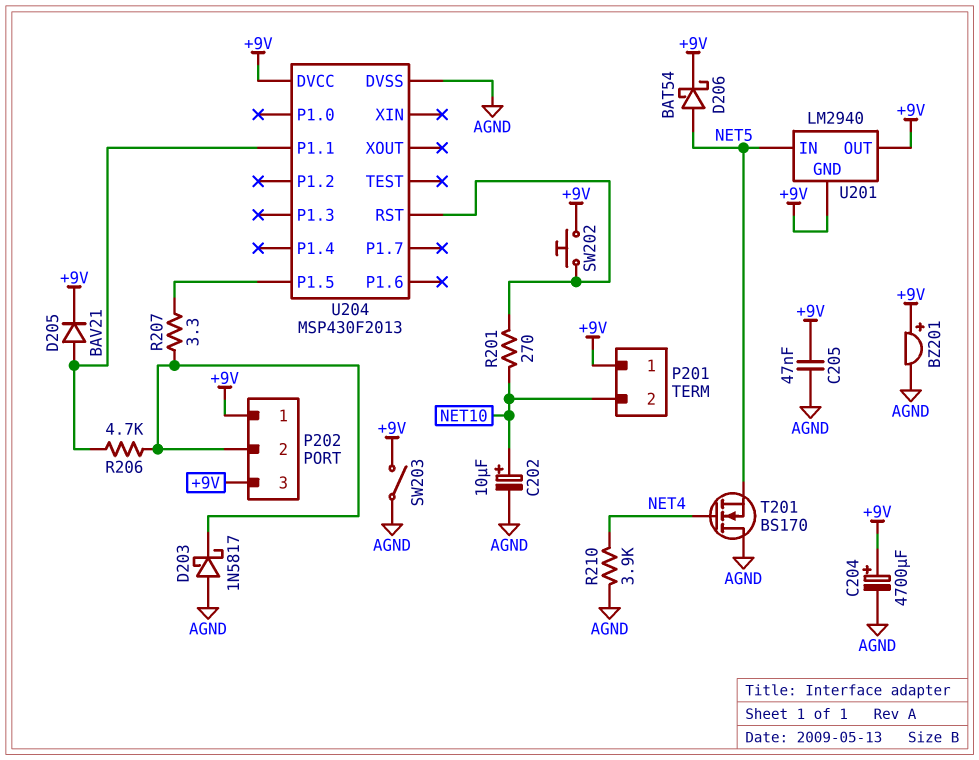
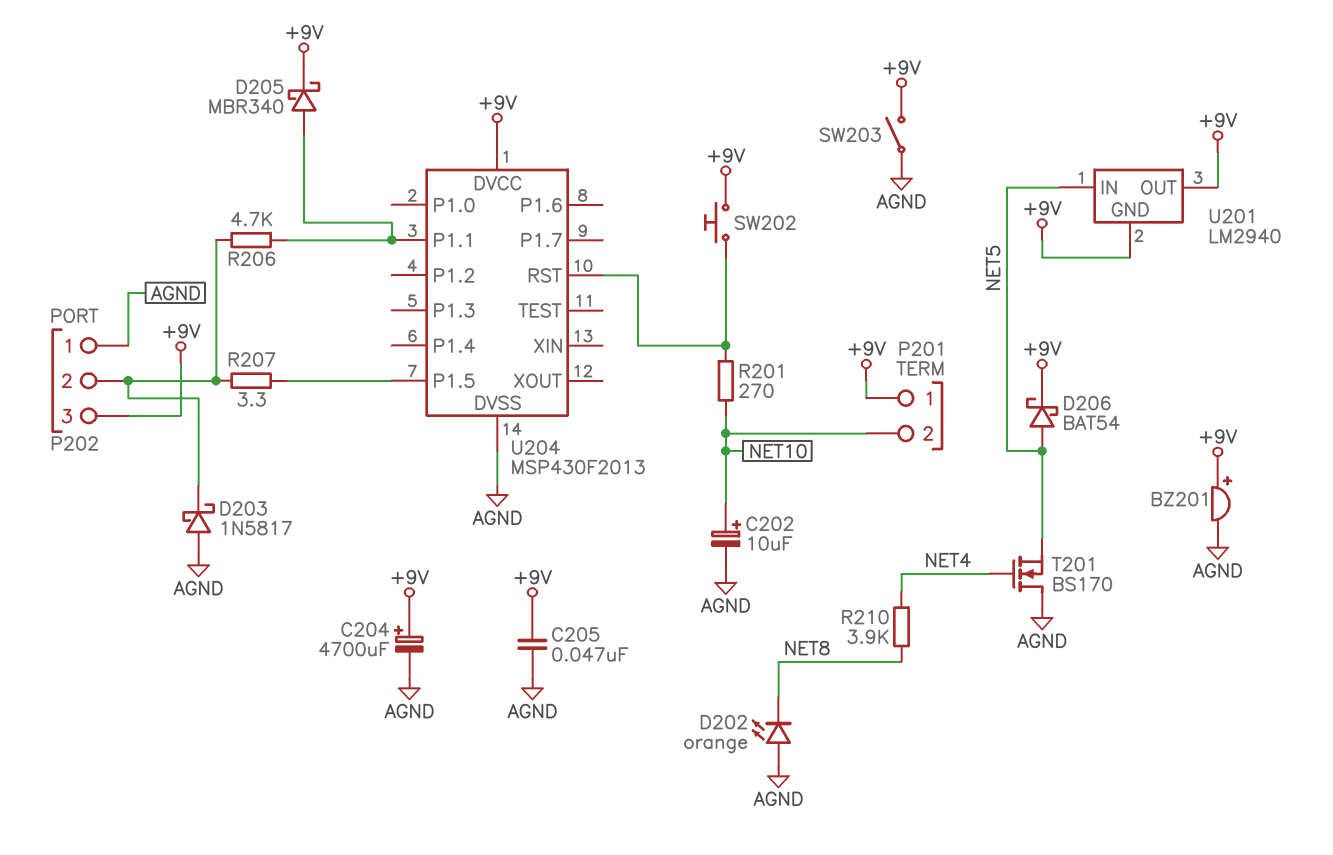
D202: none -> LED orange (A AGND, K NET8)
D205: diode BAV21 (A U204/P1.1, K +9V) -> schottky MBR340 (A U204/P1.1, K +9V)
P202 pin 1: +9V -> AGND
R210: 3.9k (AGND, NET4) -> 3.9k (NET4, NET8)

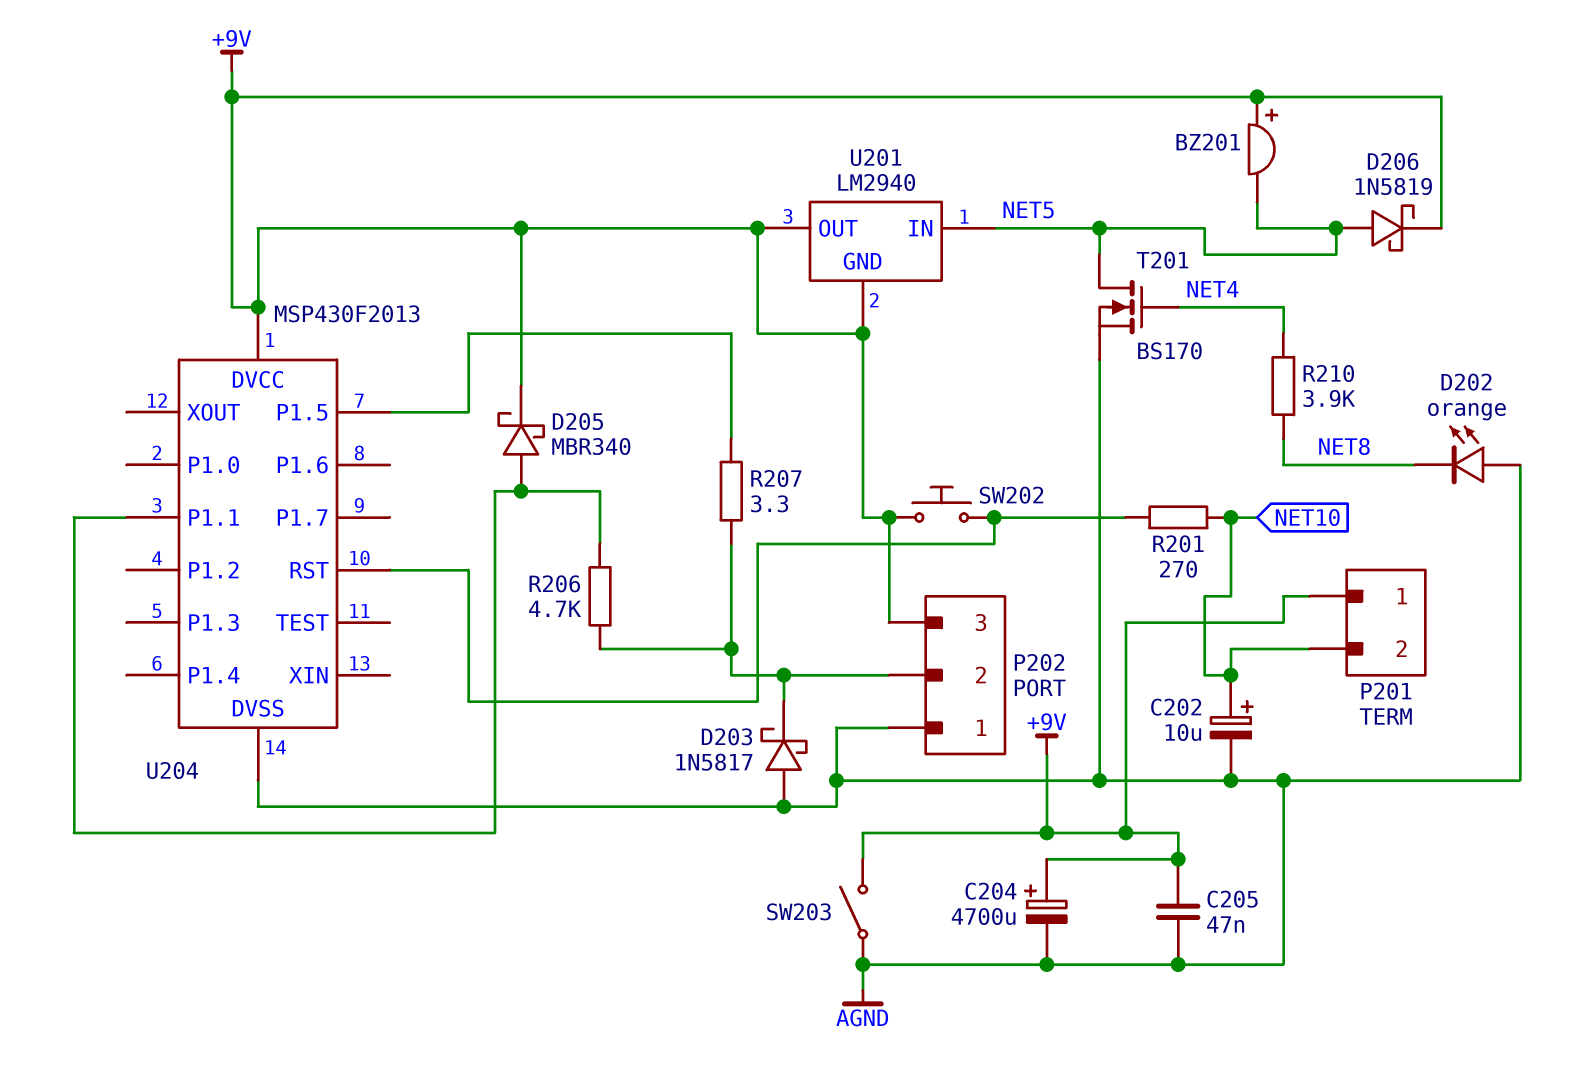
BZ201: buzzer (plus +9V, minus AGND) -> buzzer (plus +9V, minus NET5)
D206: schottky BAT54 (A NET5, K +9V) -> schottky 1N5819 (A NET5, K +9V)
T201: NMOS BS170 (G NET4, D AGND, S NET5) -> NMOS BS170 (G NET4, D NET5, S AGND)

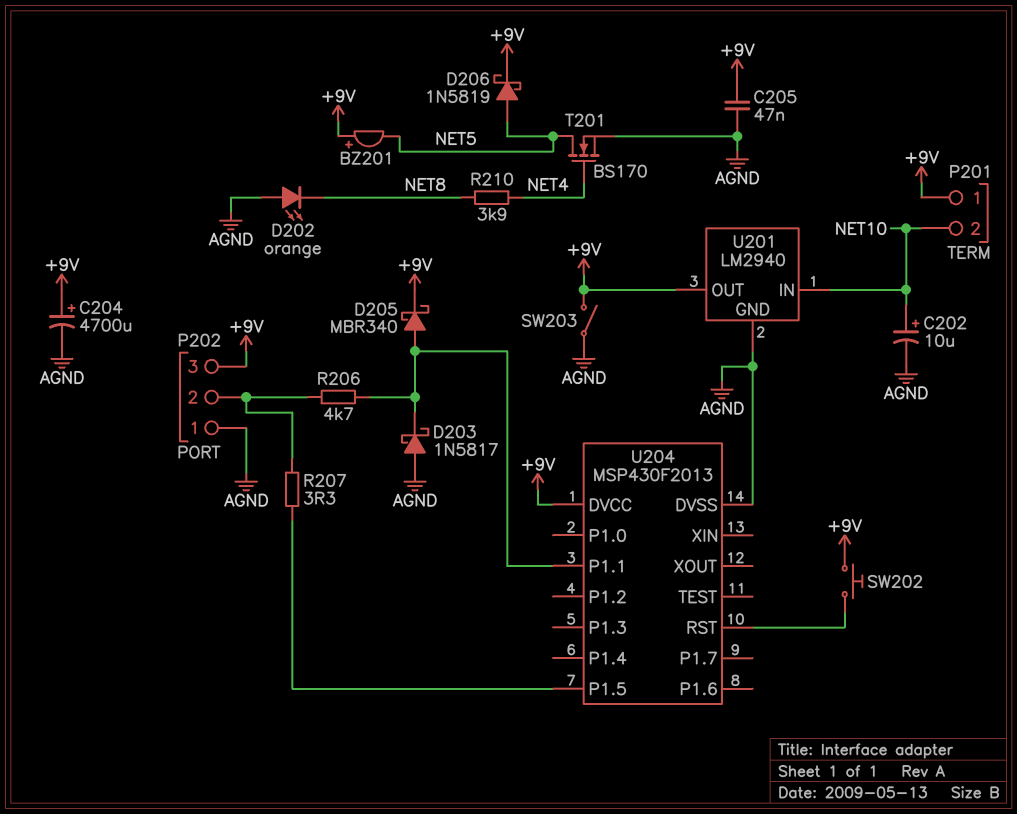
D203: schottky 1N5817 (A AGND, K P202/2) -> schottky 1N5817 (A AGND, K U204/P1.1)
R201: 270 (NET10, U204/RST) -> none
U201 pin GND: +9V -> AGND
U201 pin IN: NET5 -> NET10

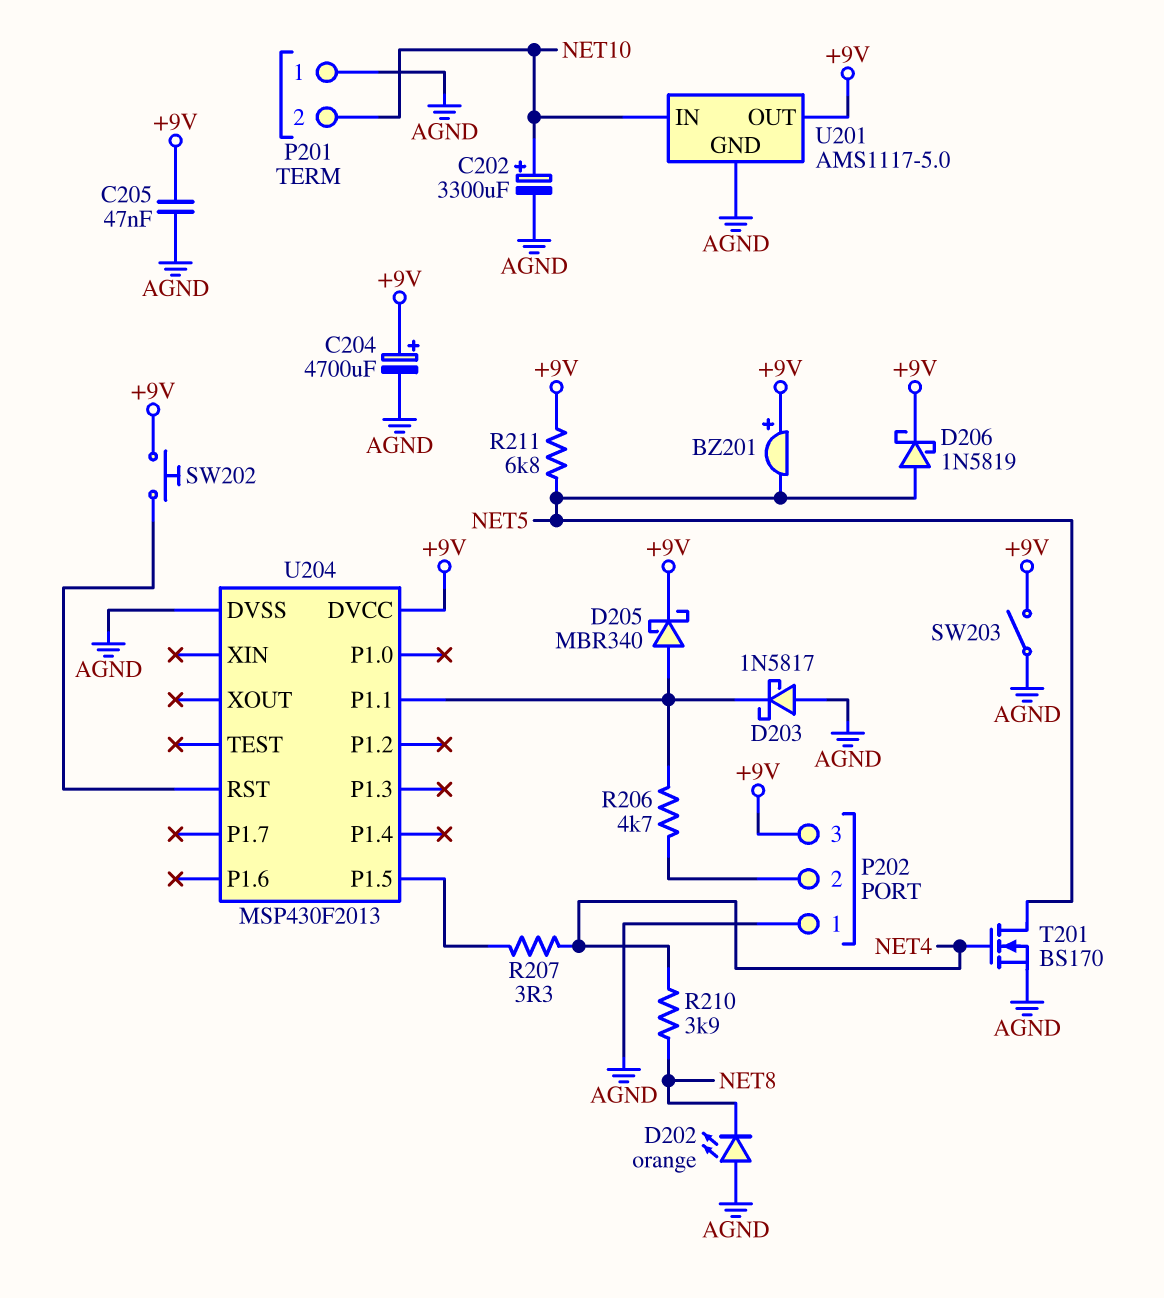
C202: 10uF (plus NET10, minus AGND) -> 3300uF (plus NET10, minus AGND)
P201 pin 1: +9V -> AGND
R207: 3.3 (P202/2, U204/P1.5) -> 3.3 (NET4, U204/P1.5)
R211: none -> 6.8k (+9V, NET5)
U201: LM2940 -> AMS1117-5.0

